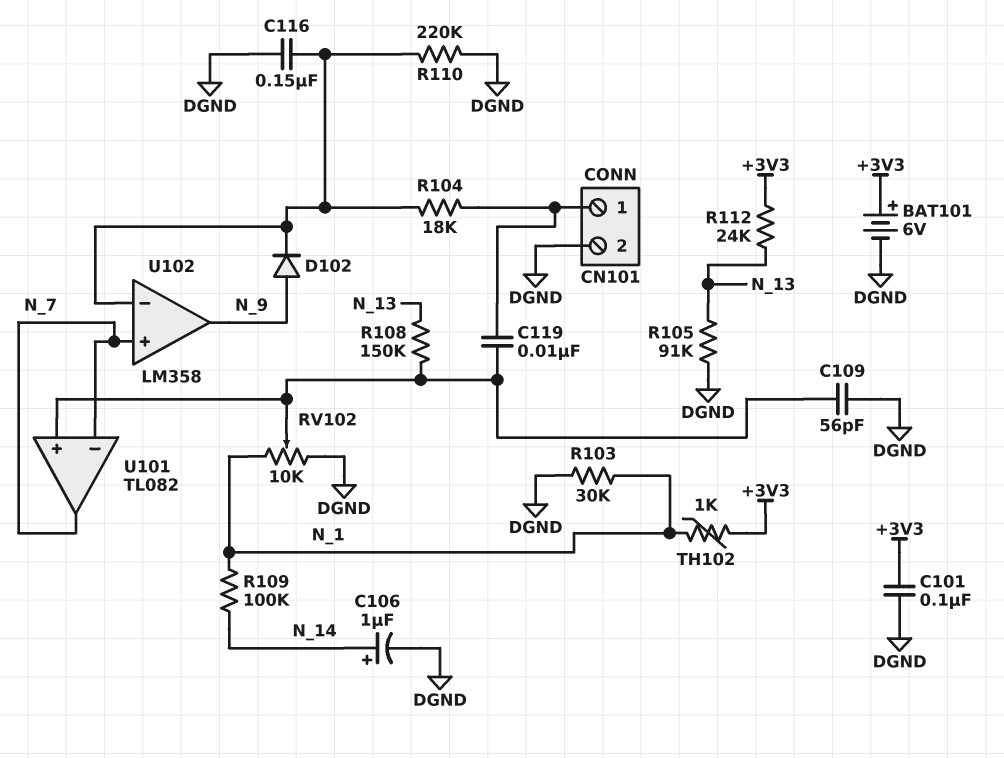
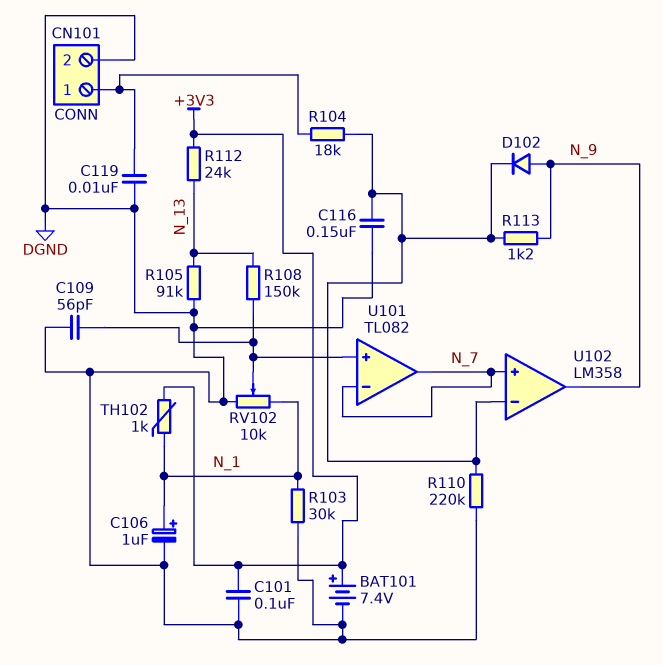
BAT101: 6V (plus +3V3, minus DGND) -> 7.4V (plus +3V3, minus DGND)
C106: 1uF (plus N_14, minus DGND) -> 1uF (plus N_1, minus DGND)
C119: 10nF (CN101/1, U101/in+) -> 10nF (CN101/1, DGND)
R109: 100k (N_1, N_14) -> none
R113: none -> 1.2k (N_9, U102/in-)

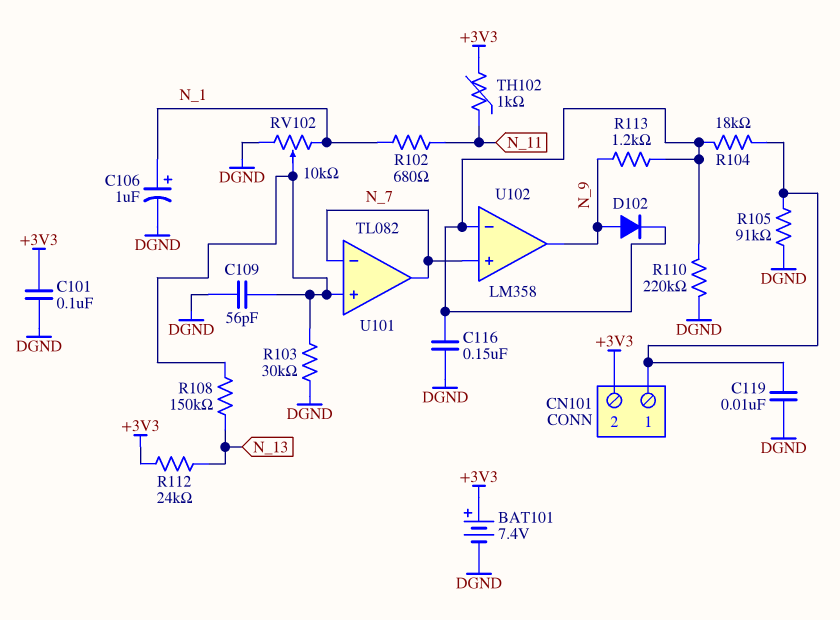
CN101 pin 2: DGND -> +3V3
R102: none -> 680 (N_1, N_11)
R103: 30k (DGND, N_1) -> 30k (DGND, U101/in+)
R105: 91k (DGND, N_13) -> 91k (CN101/1, DGND)
TH102: 1k (+3V3, N_1) -> 1k (+3V3, N_11)

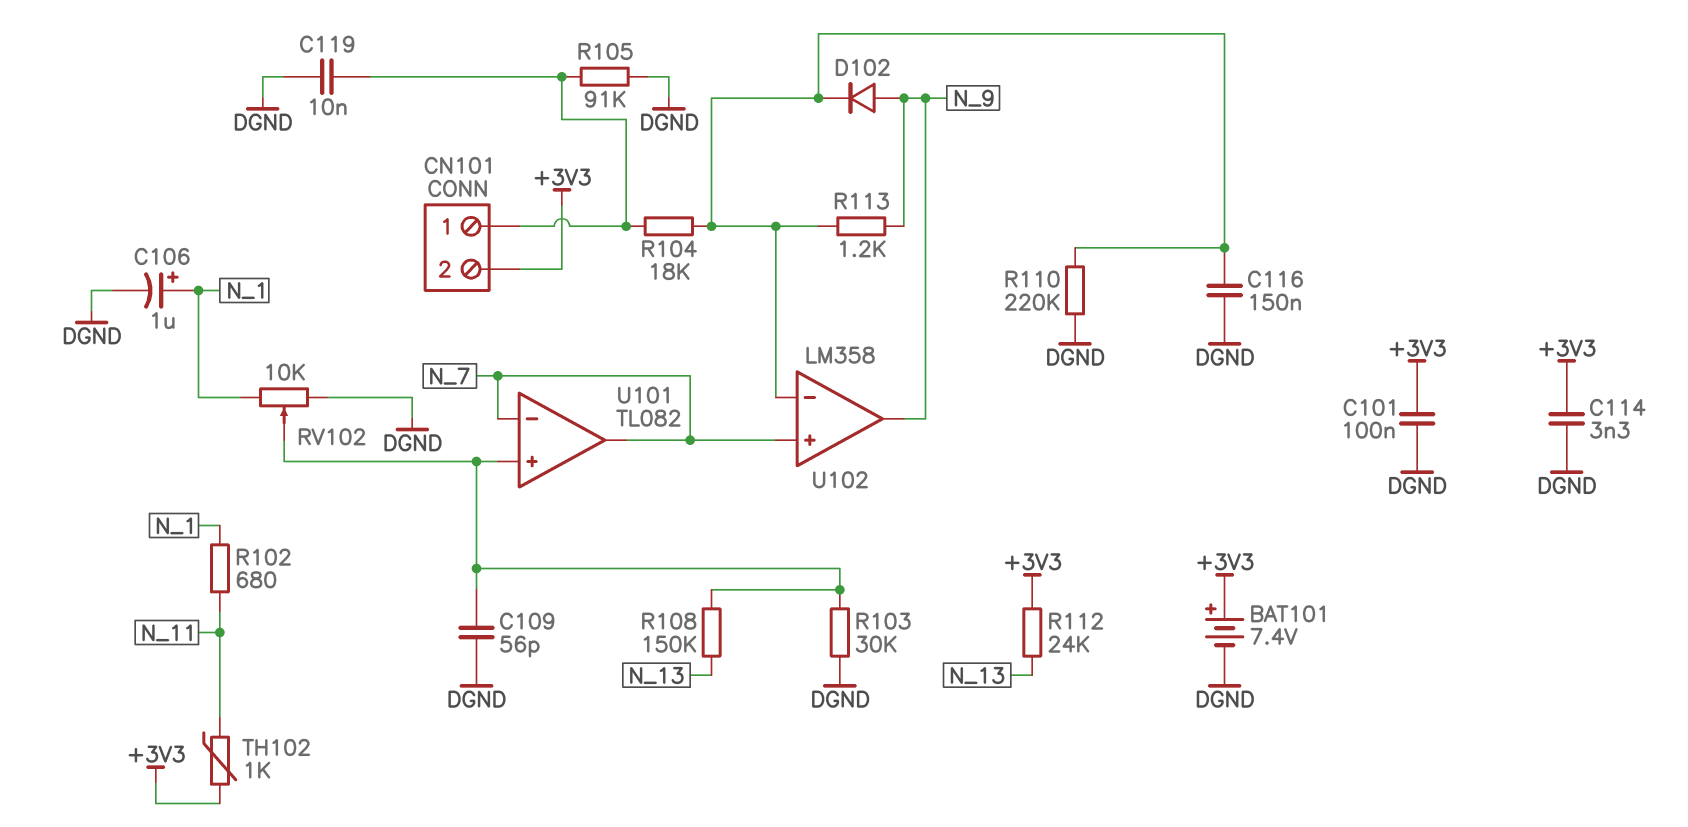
C114: none -> 3.3nF (+3V3, DGND)

